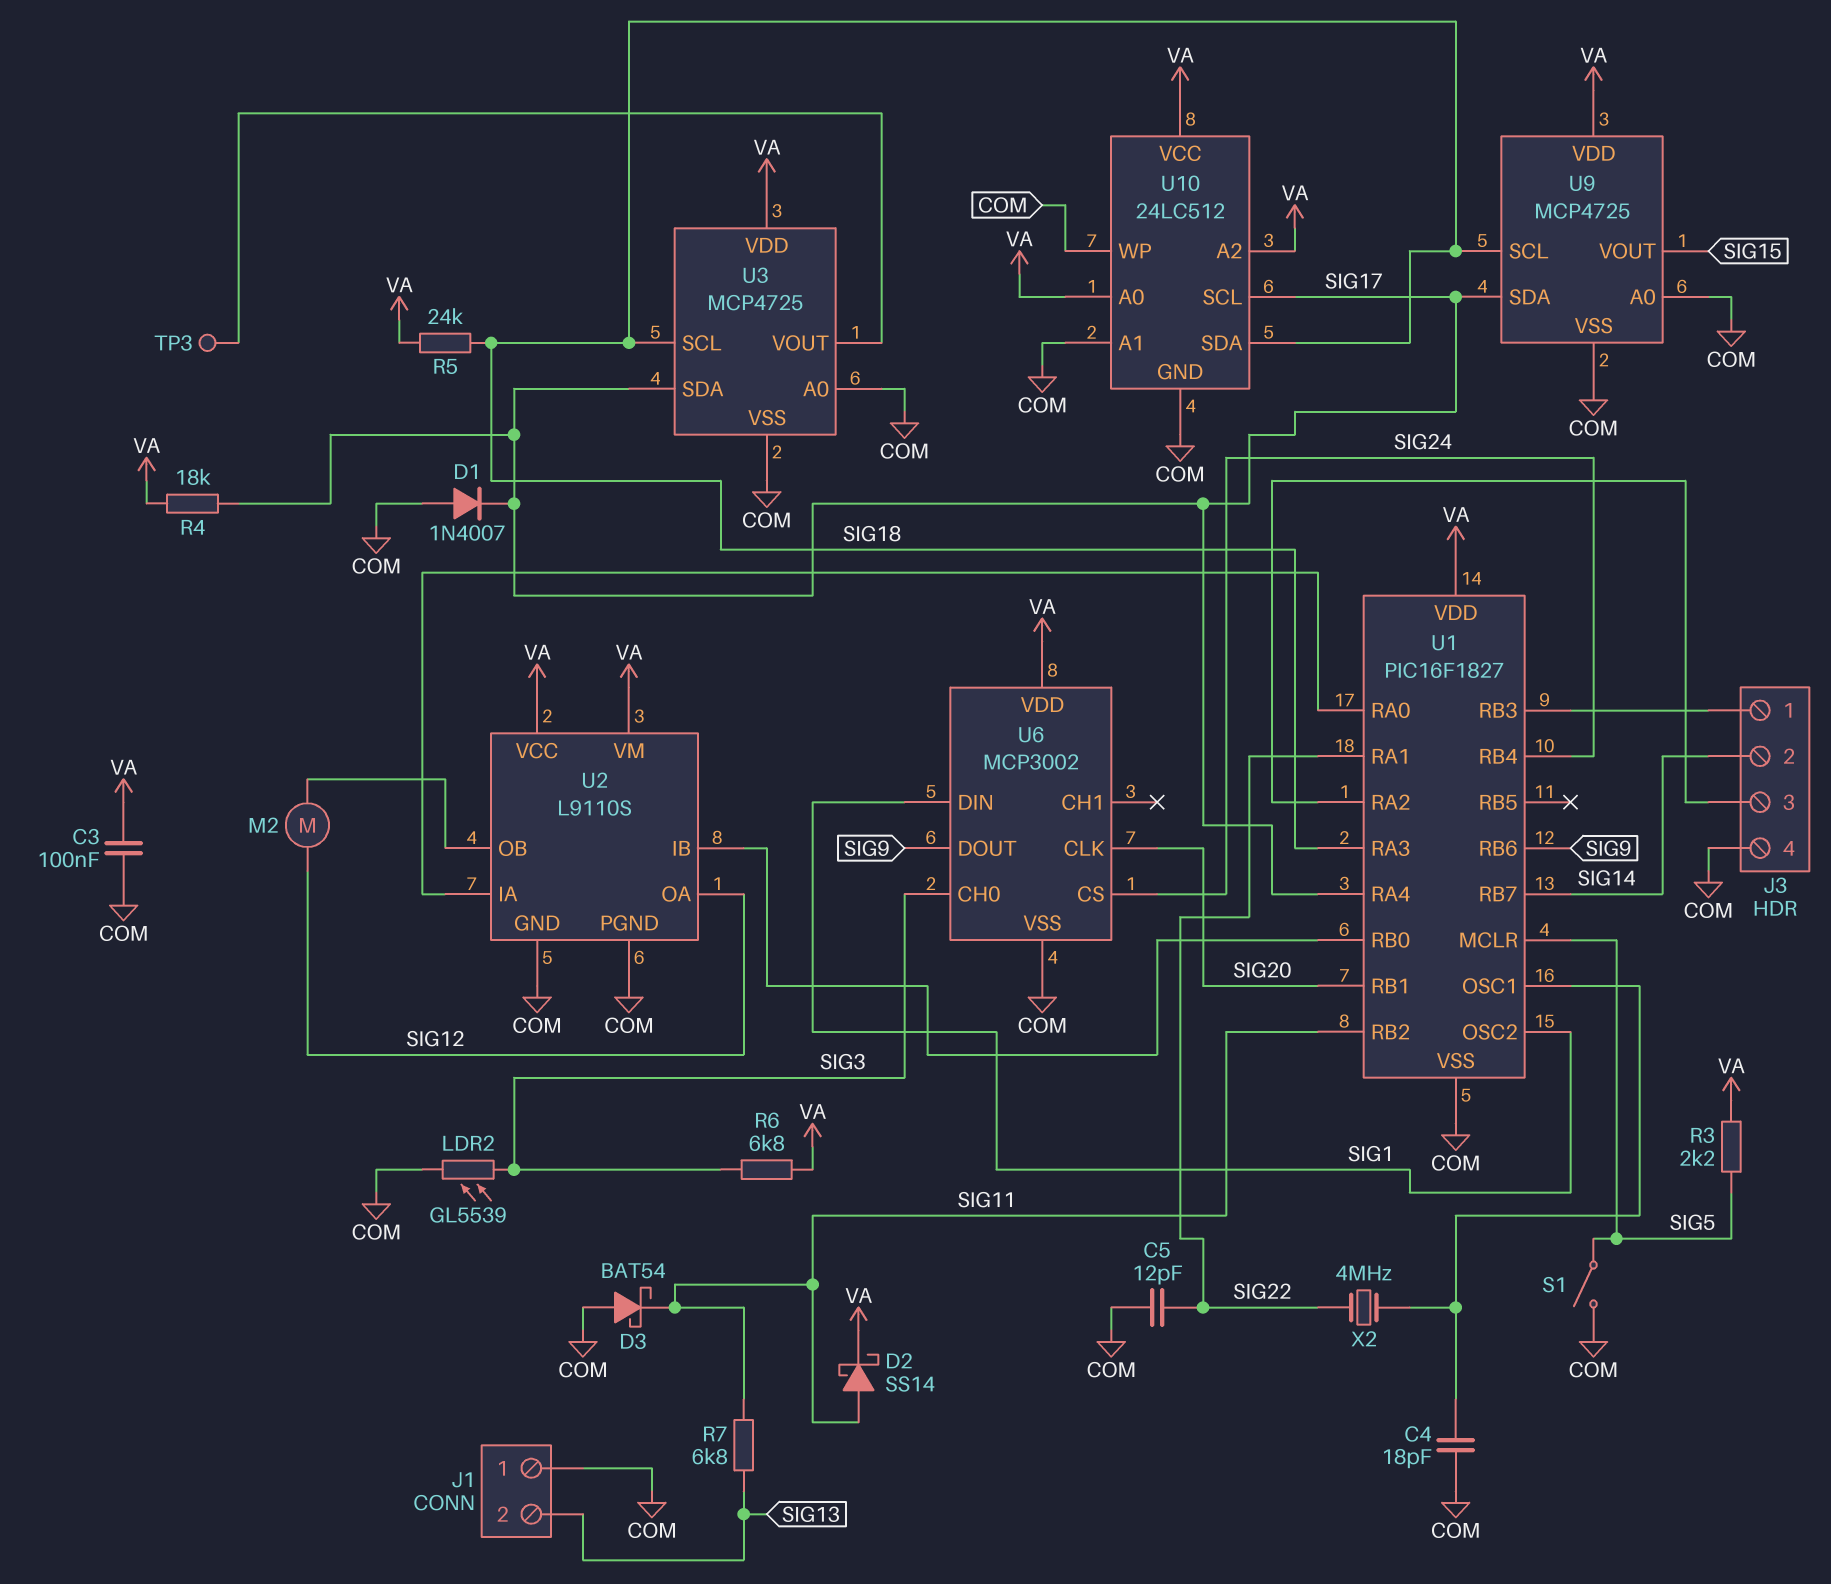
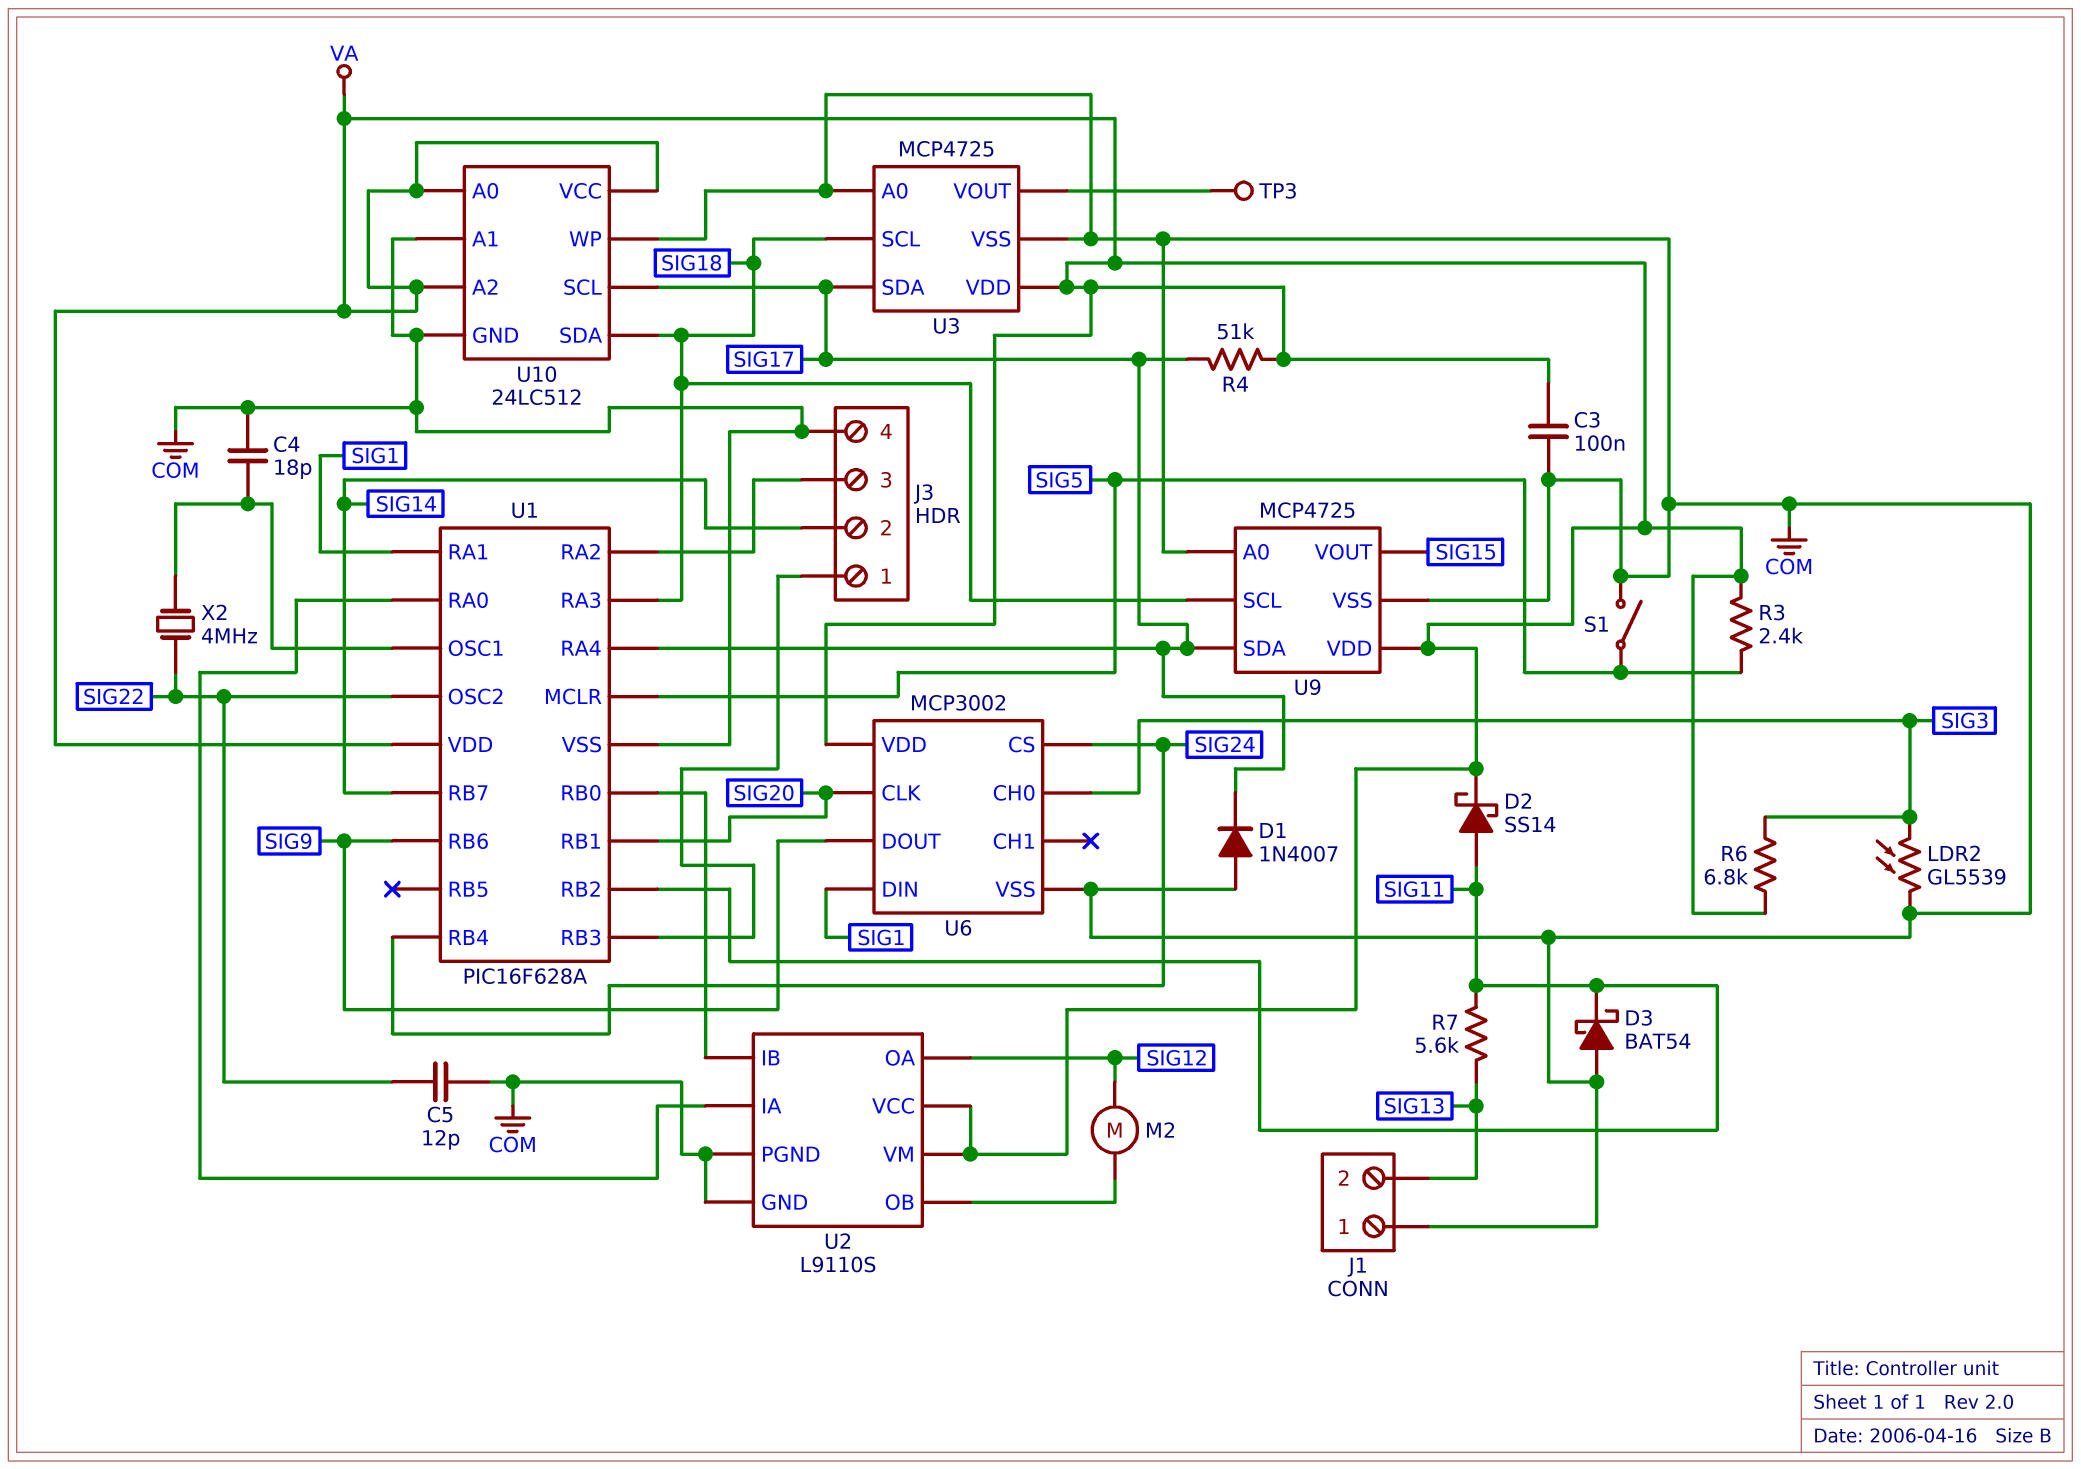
R3: 2.2k (SIG5, VA) -> 2.4k (SIG5, VA)
R4: 18k (SIG17, VA) -> 51k (SIG17, VA)
R5: 24k (SIG18, VA) -> none
R7: 6.8k (SIG11, SIG13) -> 5.6k (SIG11, SIG13)
U1: PIC16F1827 -> PIC16F628A
U1 pin OSC2: SIG1 -> SIG22
U1 pin RA1: SIG22 -> SIG1

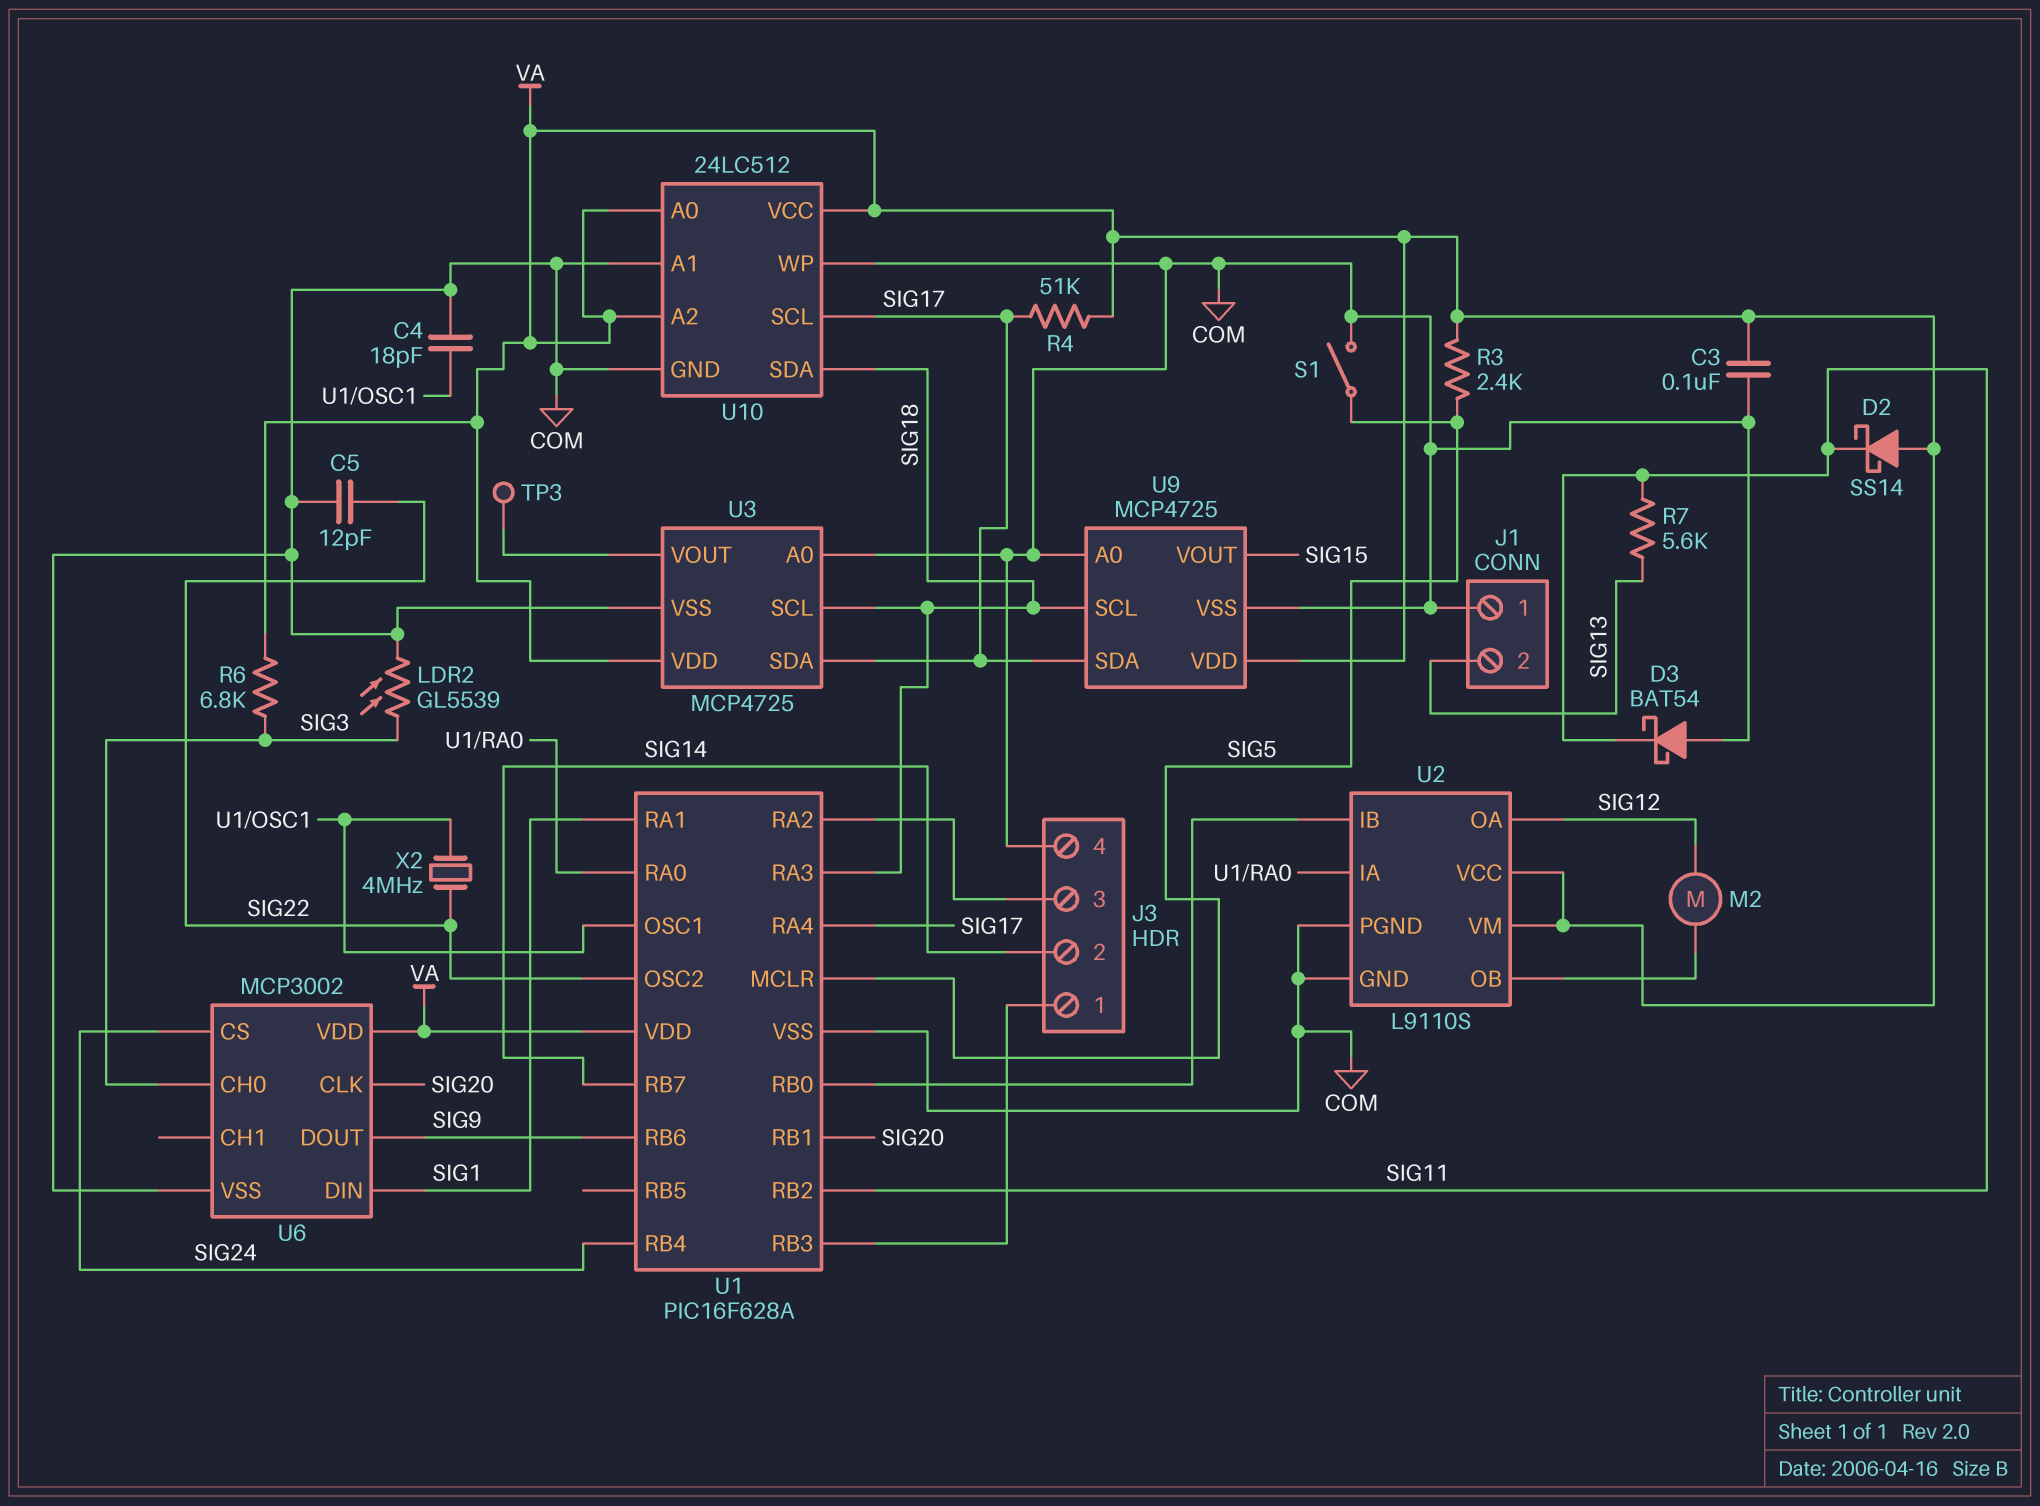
D1: diode 1N4007 (A COM, K SIG17) -> none
D2: schottky SS14 (A SIG11, K VA) -> schottky SS14 (A VA, K SIG11)

